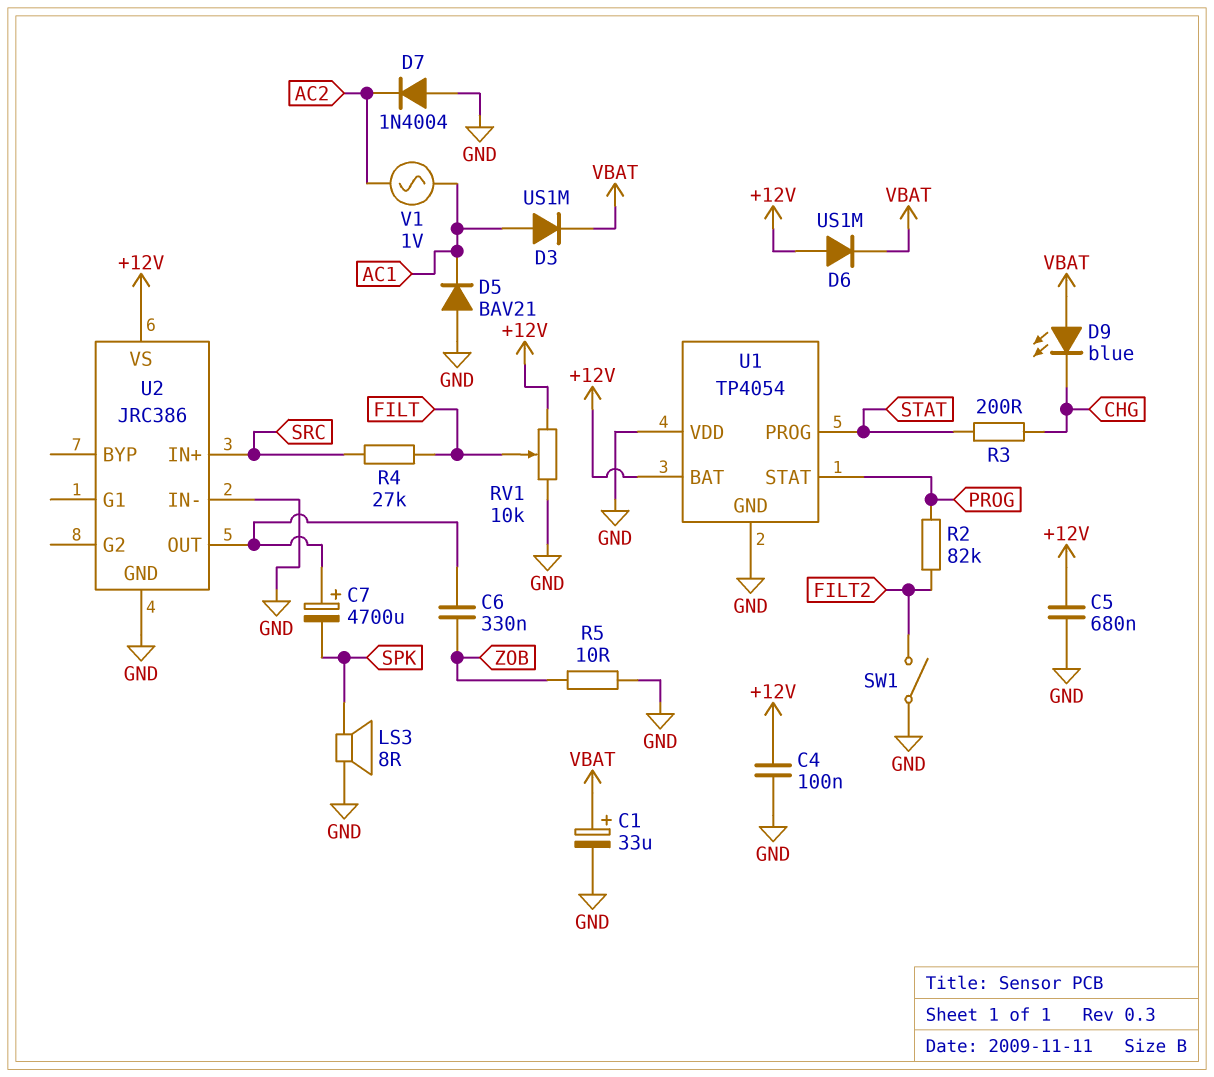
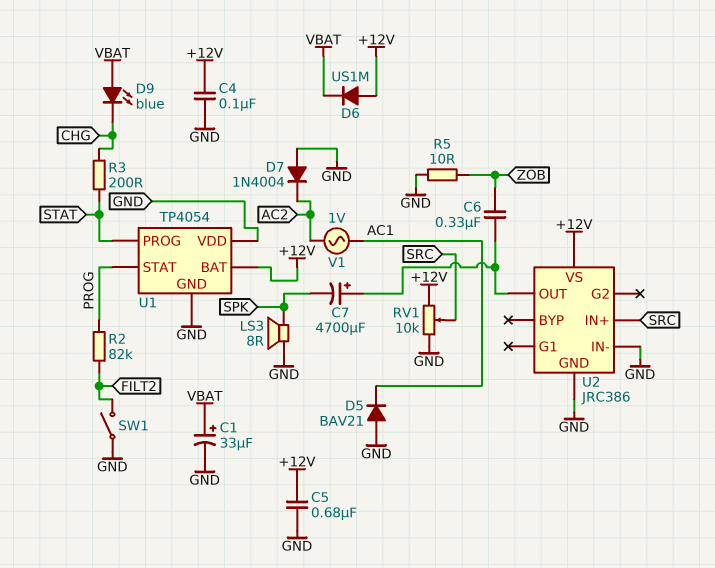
D3: diode US1M (A AC1, K VBAT) -> none
R4: 27k (FILT, SRC) -> none
RV1: 10k (+12V, GND, wiper FILT) -> 10k (+12V, GND, wiper SRC)

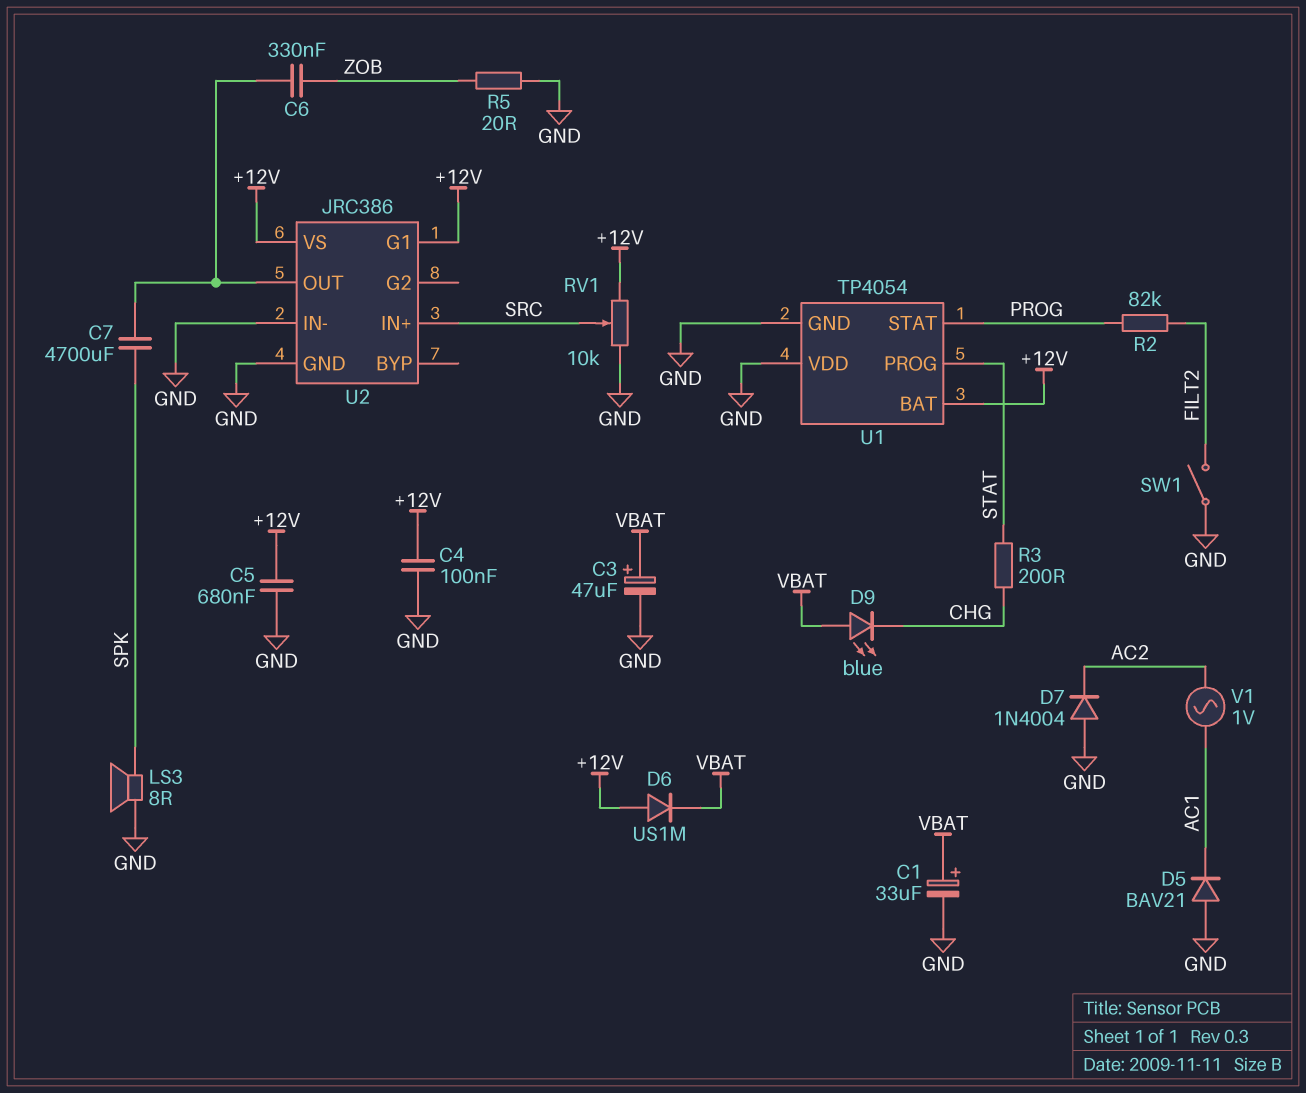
C3: none -> 47uF (plus VBAT, minus GND)
C7: 4700uF (plus U2/OUT, minus SPK) -> 4700uF (SPK, U2/OUT)
R5: 10 (GND, ZOB) -> 20 (GND, ZOB)
U2 pin G1: none -> +12V

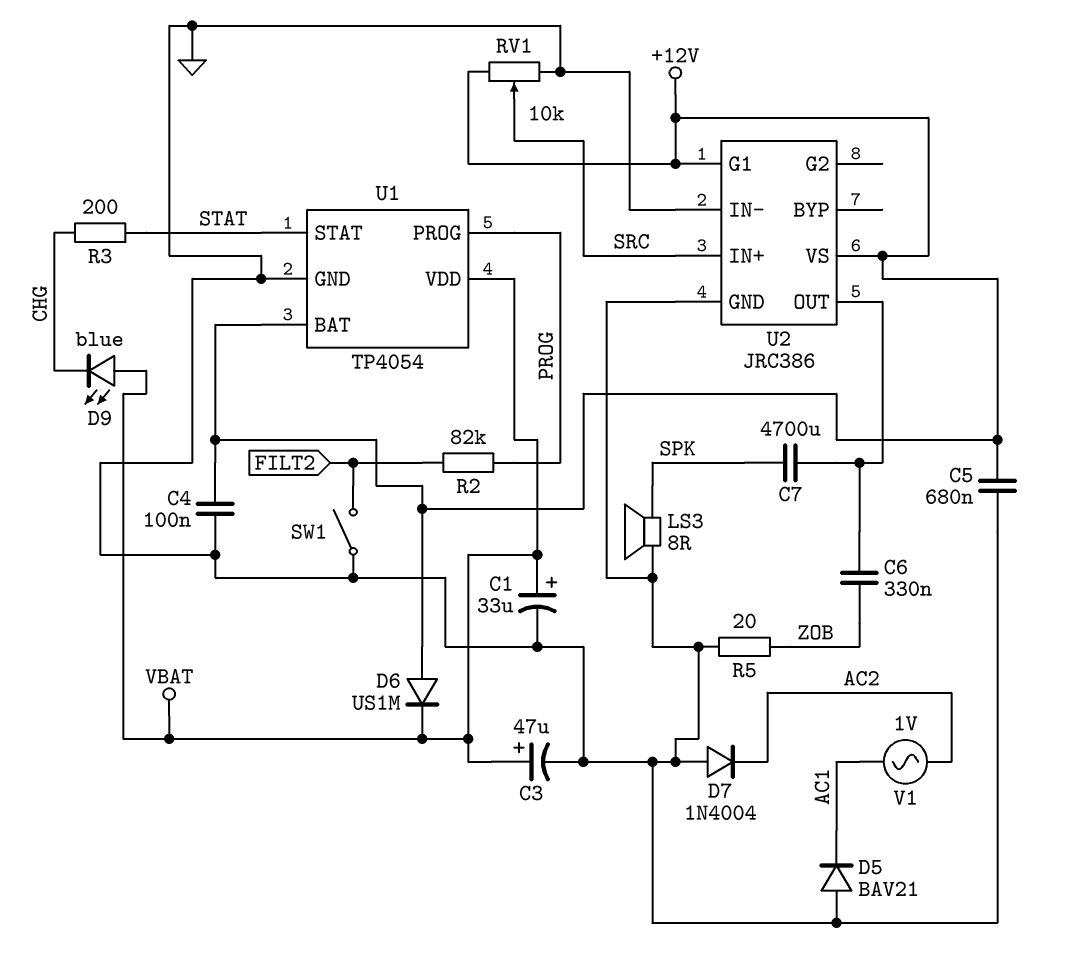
U1 pin PROG: STAT -> PROG
U1 pin STAT: PROG -> STAT
U1 pin VDD: GND -> VBAT

